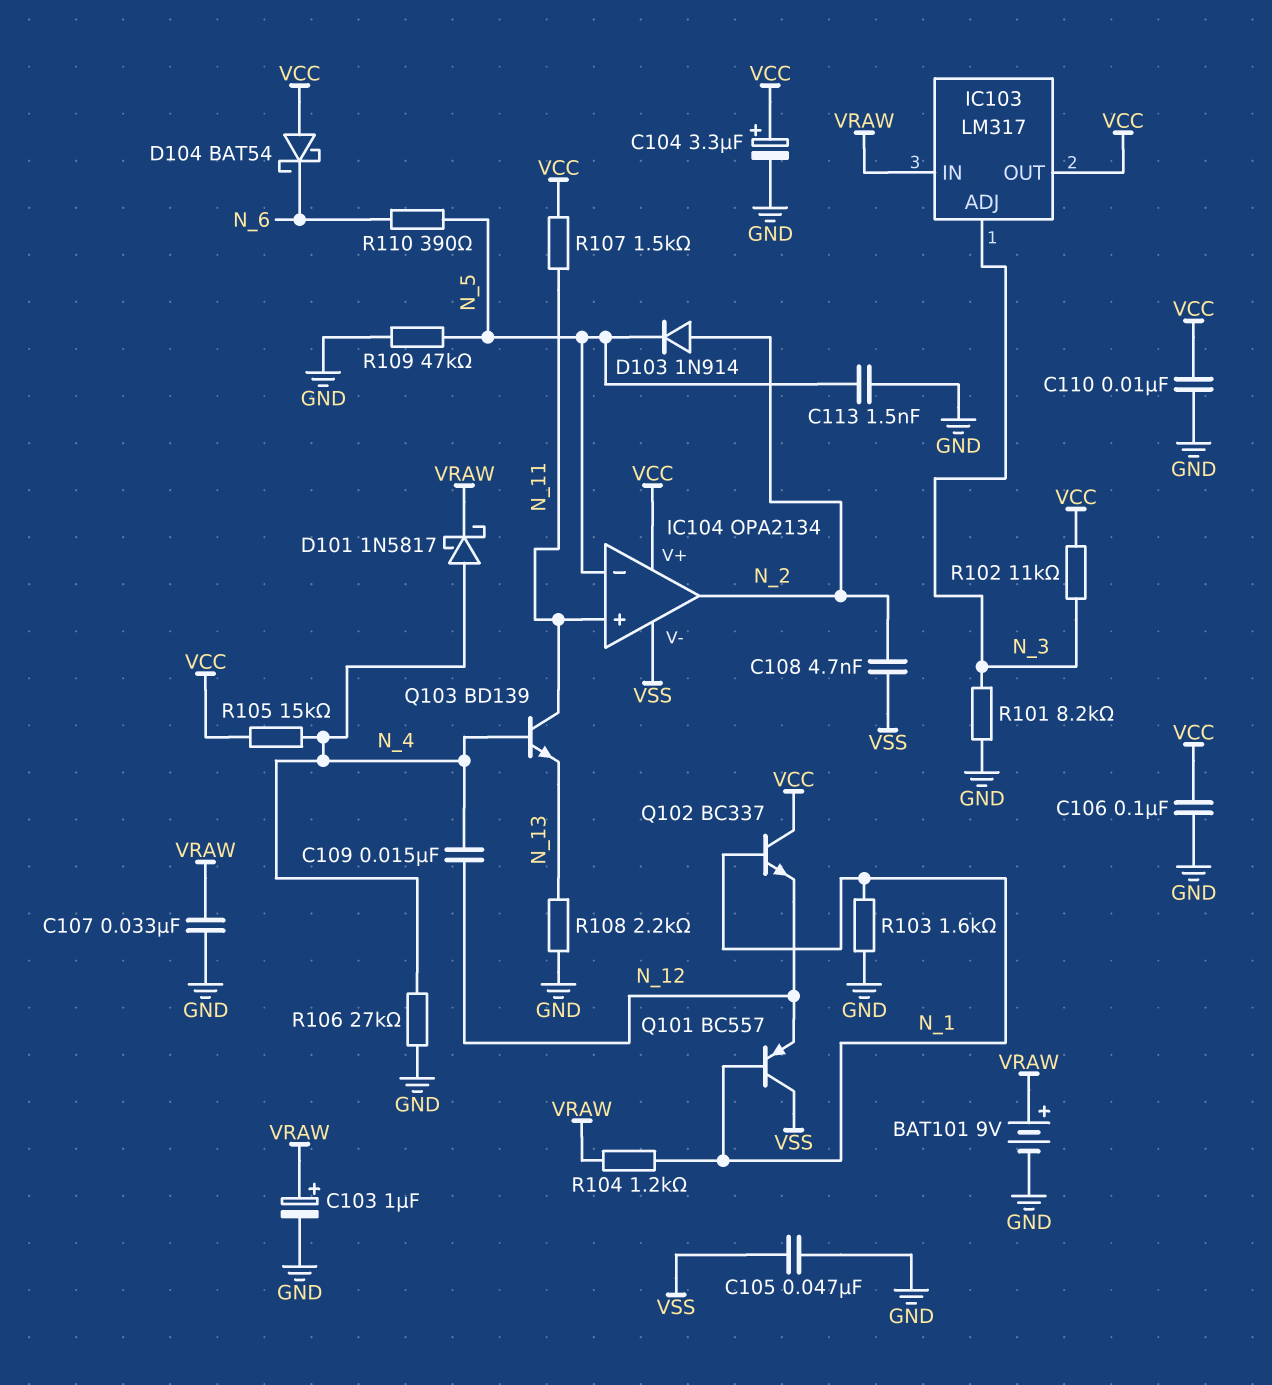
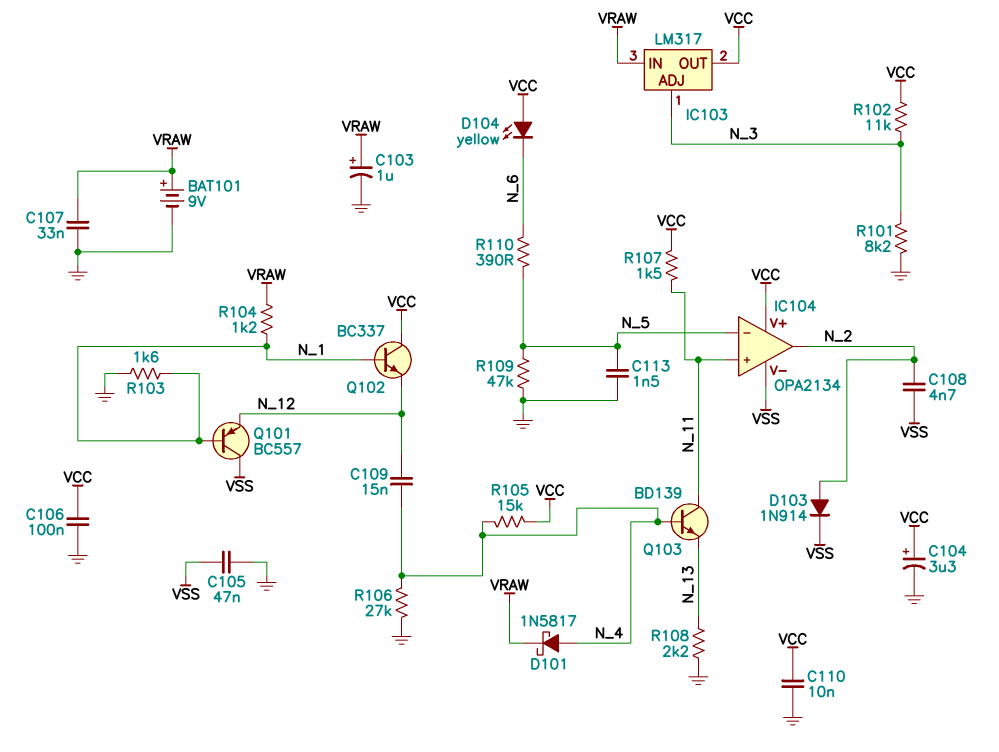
D103: diode 1N914 (A N_2, K N_5) -> diode 1N914 (A N_2, K VSS)
D104: schottky BAT54 (A VCC, K N_6) -> LED yellow (A VCC, K N_6)

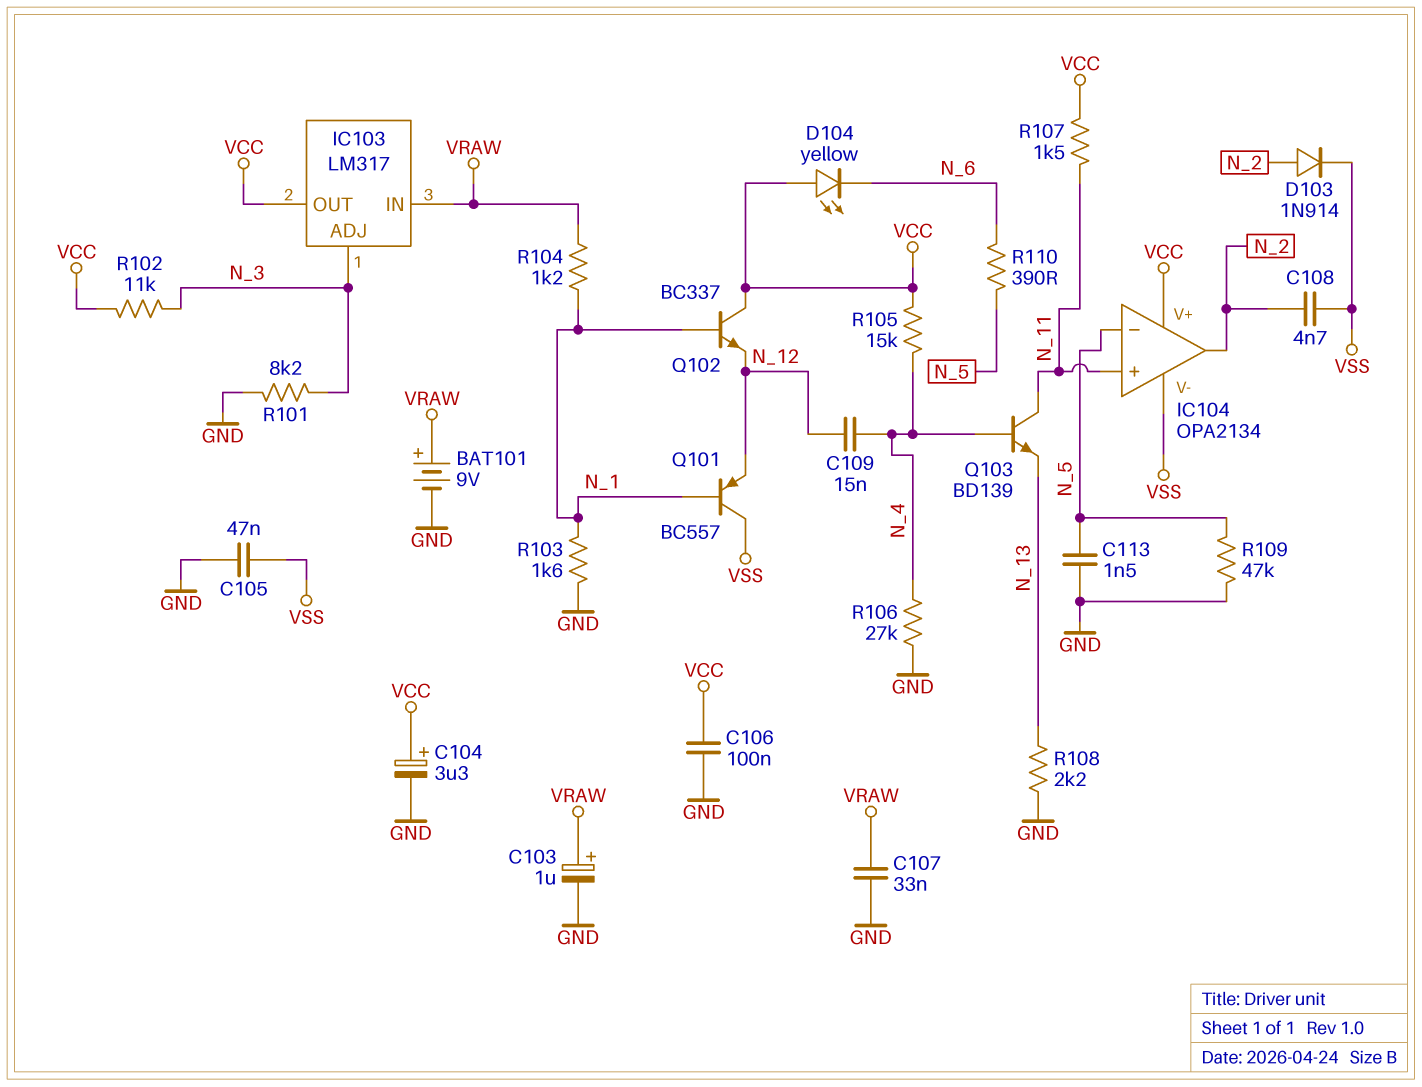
C110: 10nF (GND, VCC) -> none
D101: schottky 1N5817 (A N_4, K VRAW) -> none

